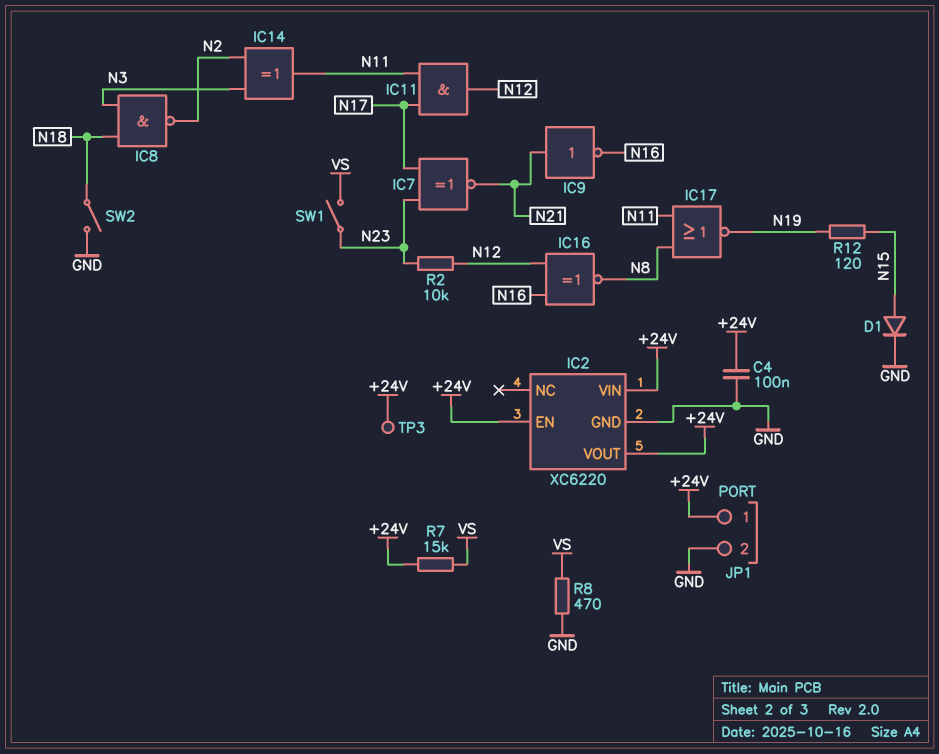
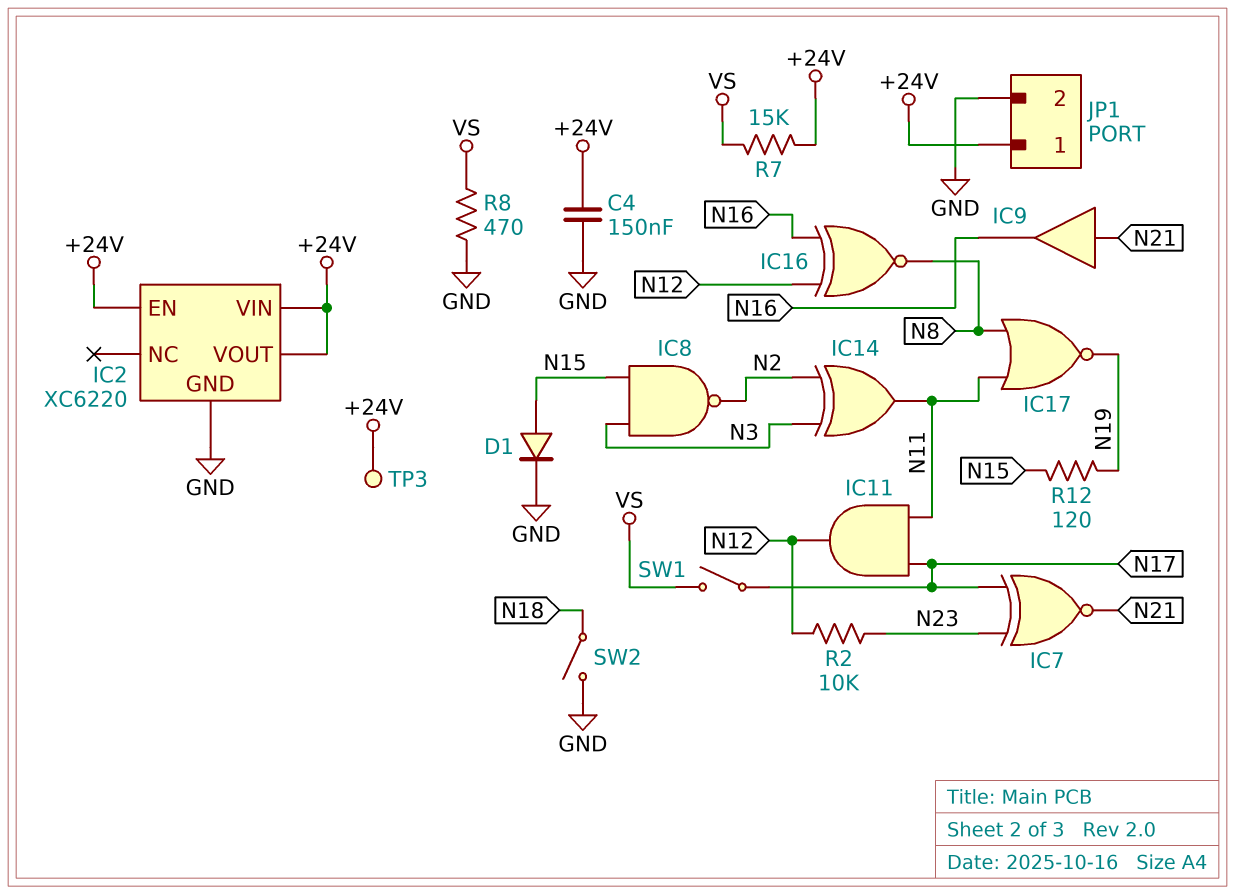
C4: 100nF (+24V, GND) -> 150nF (+24V, GND)
IC8: NAND (in N3, in N18, out N2) -> NAND (in N3, in N15, out N2)
IC9: NOT (in N21, out N16) -> buffer (in N21, out N16)
SW1: switch (N23, VS) -> switch (N17, VS)

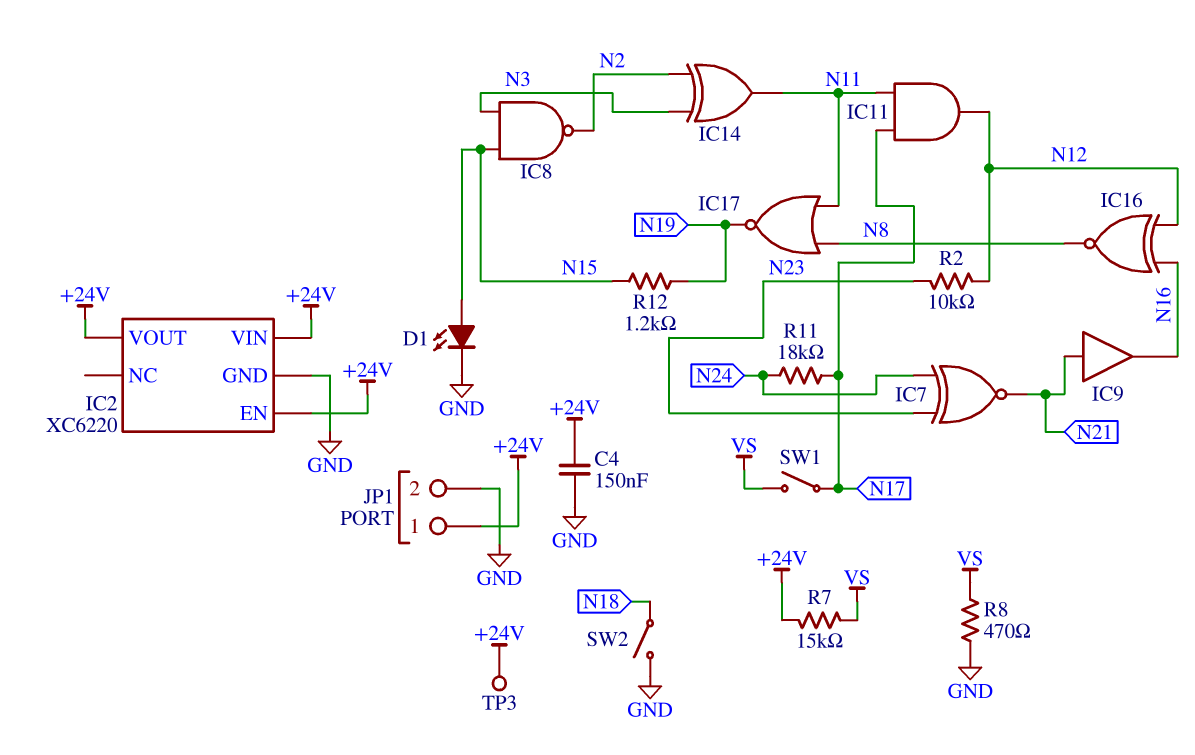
D1: diode (A N15, K GND) -> LED (A N15, K GND)
IC7: XNOR (in N17, in N23, out N21) -> XNOR (in N23, in N24, out N21)
R11: none -> 18k (N17, N24)
R12: 120 (N15, N19) -> 1.2k (N15, N19)

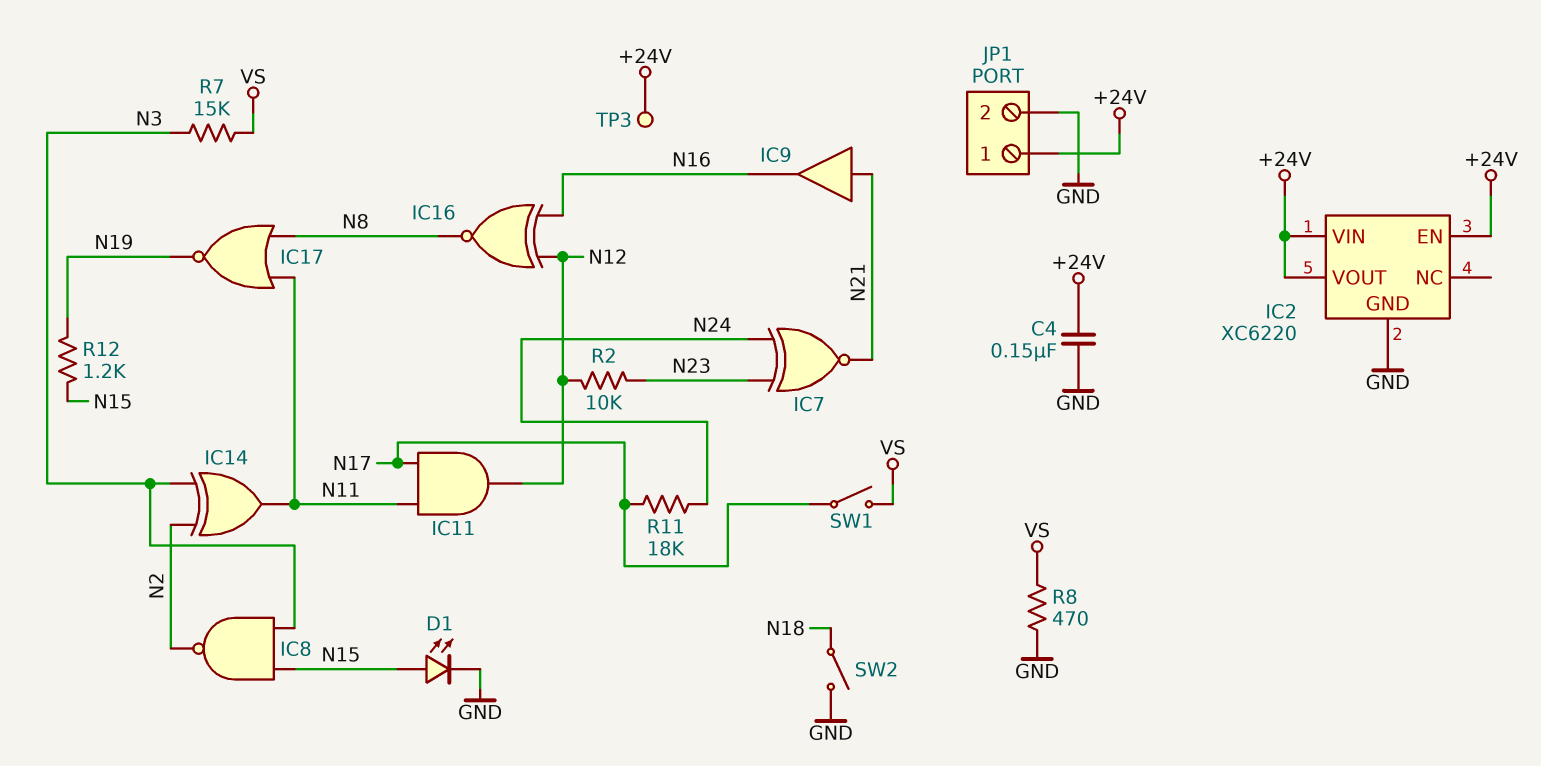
R7: 15k (+24V, VS) -> 15k (N3, VS)

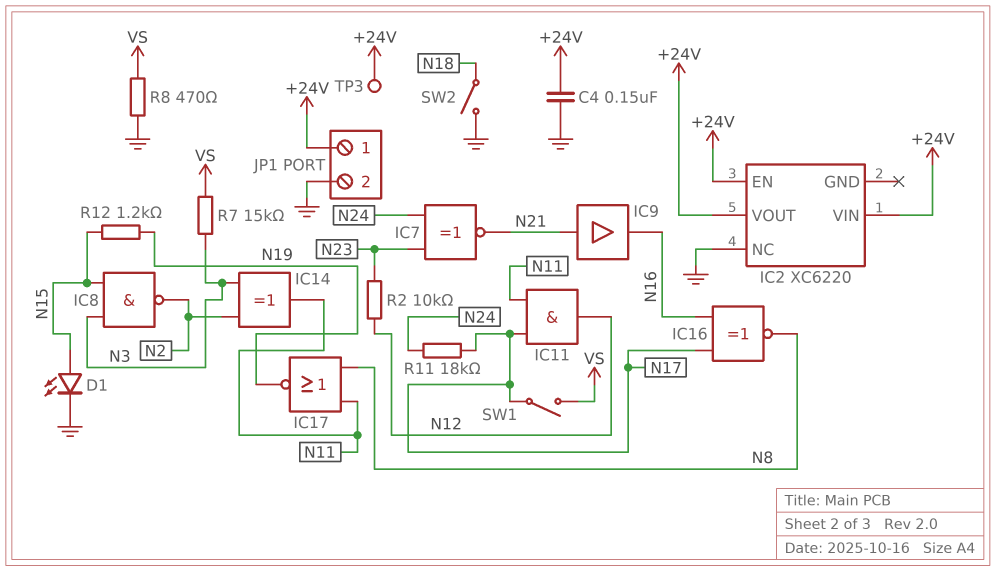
IC2 pin GND: GND -> none
IC2 pin NC: none -> GND
IC16: XNOR (in N12, in N16, out N8) -> XNOR (in N16, in N17, out N8)

